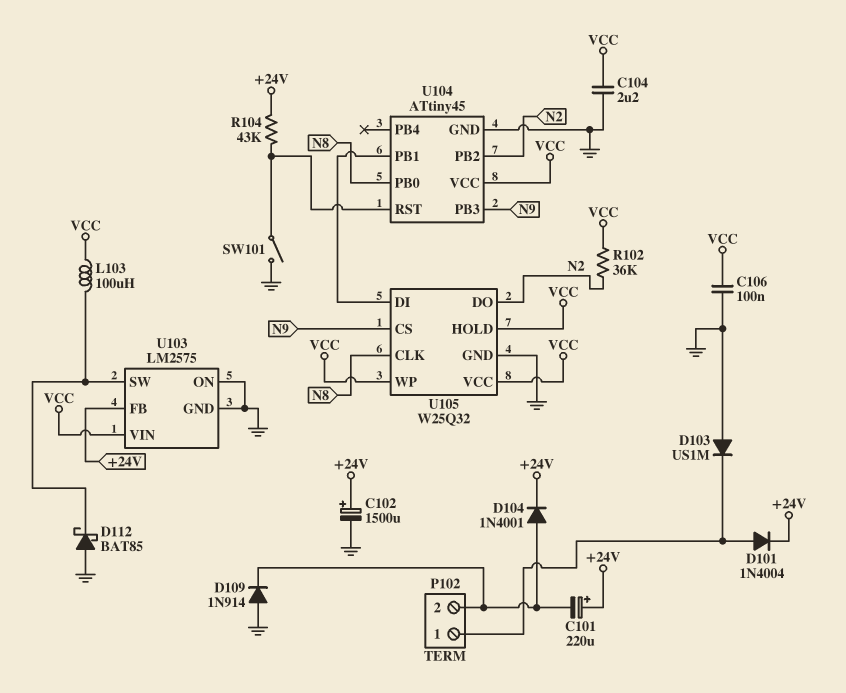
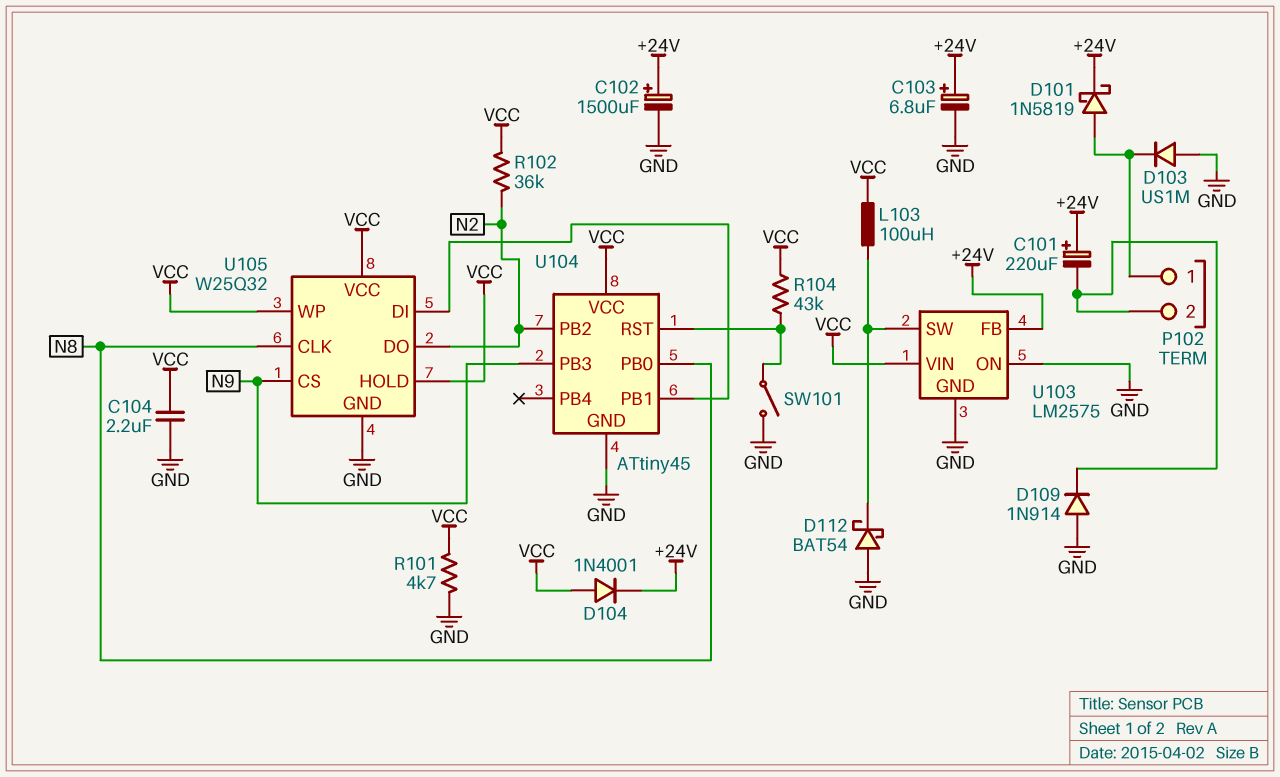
C103: none -> 6.8uF (plus +24V, minus GND)
C106: 100nF (GND, VCC) -> none
D101: diode 1N4004 (A P102/1, K +24V) -> schottky 1N5819 (A P102/1, K +24V)
D104: diode 1N4001 (A P102/2, K +24V) -> diode 1N4001 (A VCC, K +24V)
D112: schottky BAT85 (A GND, K U103/SW) -> schottky BAT54 (A GND, K U103/SW)
R101: none -> 4.7k (GND, VCC)
R104: 43k (+24V, U104/RST) -> 43k (U104/RST, VCC)

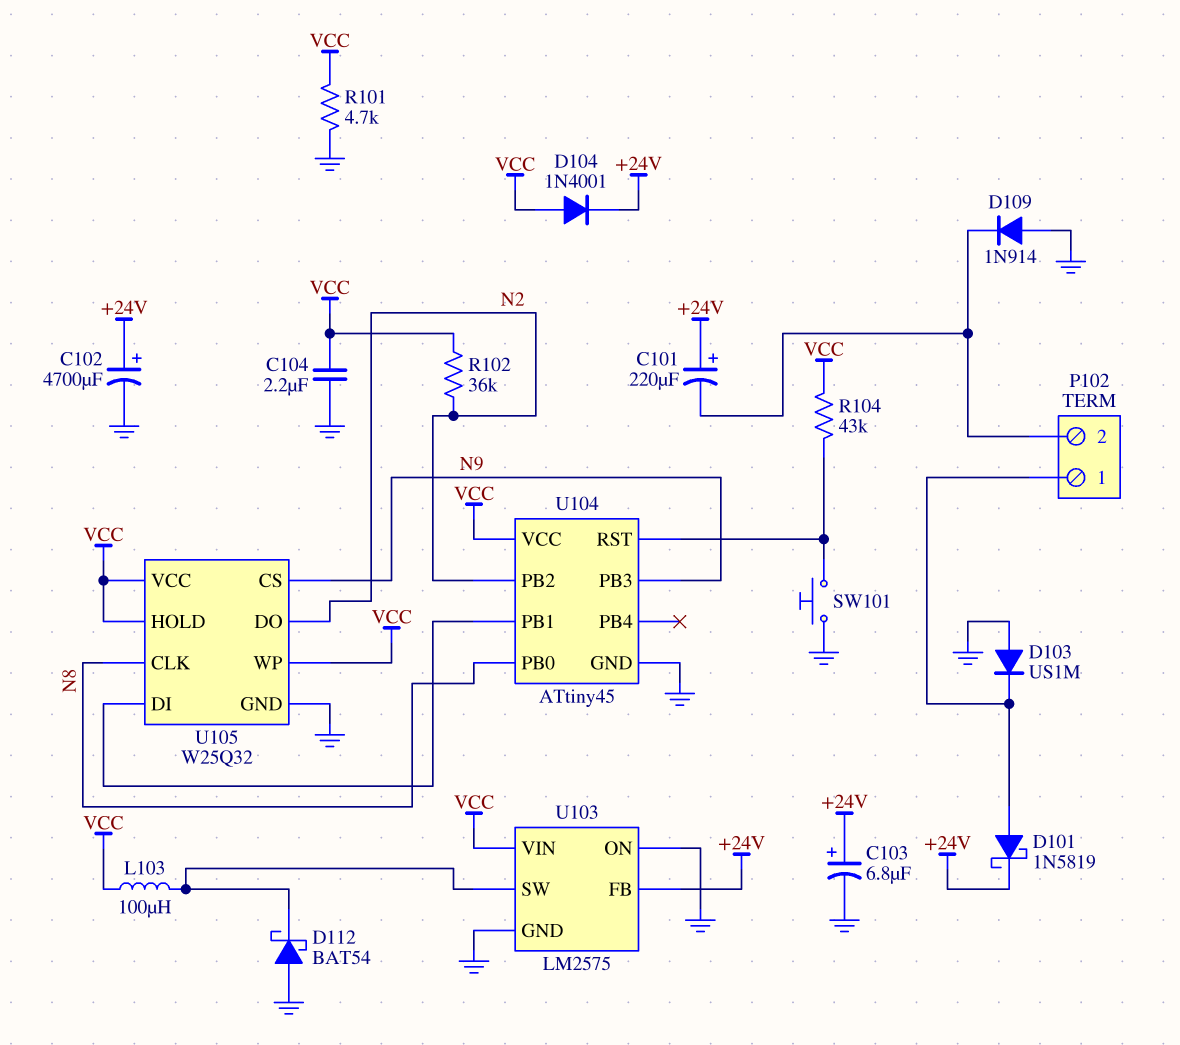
C102: 1500uF (plus +24V, minus GND) -> 4700uF (plus +24V, minus GND)
SW101: switch (GND, U104/RST) -> button (GND, U104/RST)

